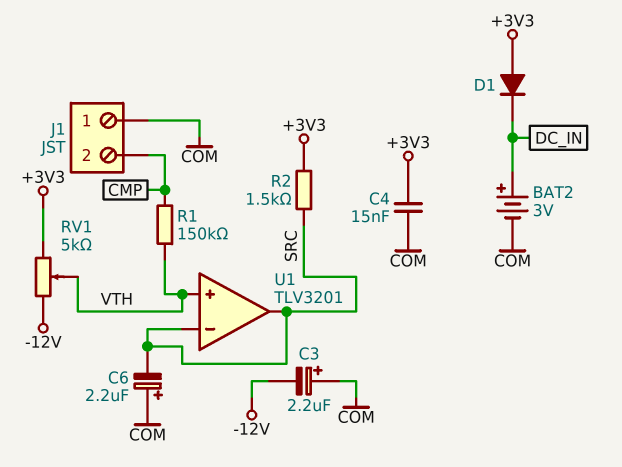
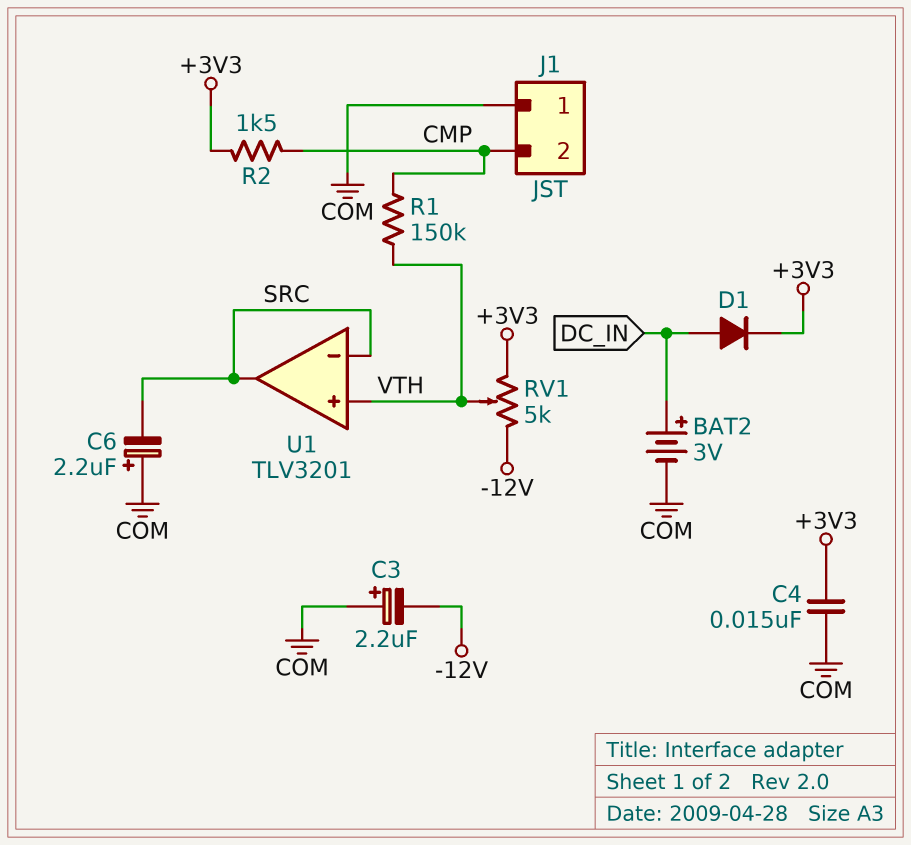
D1: diode (A +3V3, K DC_IN) -> diode (A DC_IN, K +3V3)
R2: 1.5k (+3V3, SRC) -> 1.5k (+3V3, CMP)

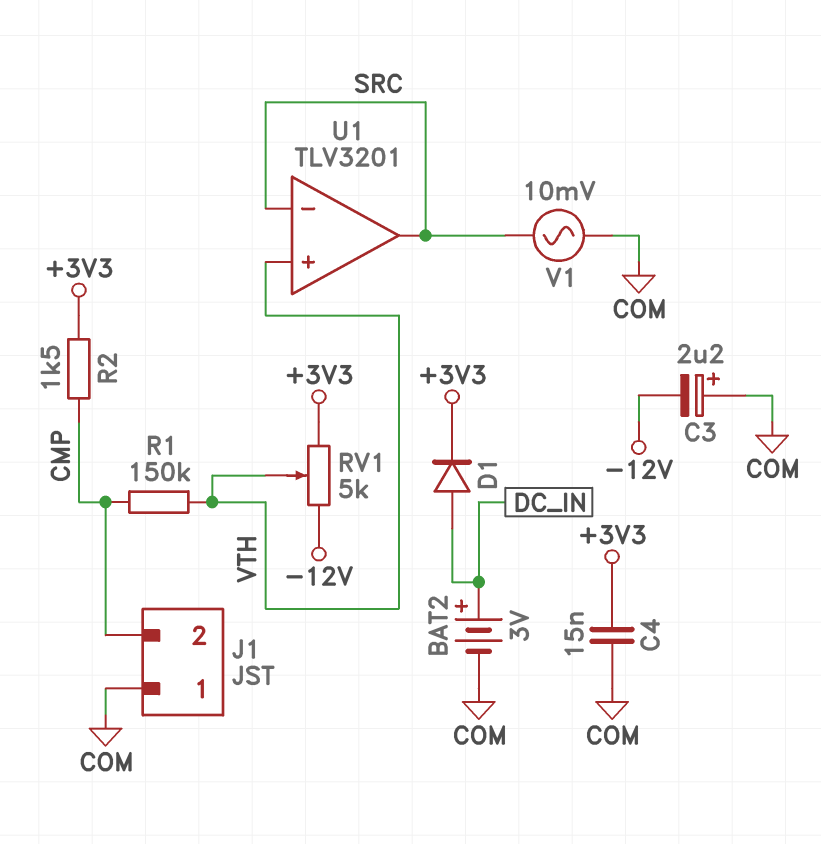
C6: 2.2uF (plus COM, minus SRC) -> none
V1: none -> AC 10mV (COM, SRC)

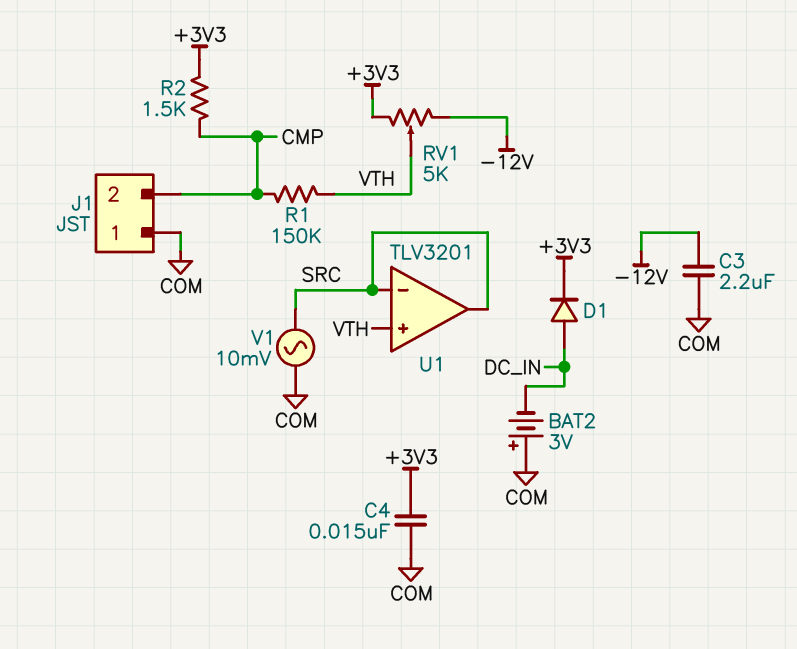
BAT2: 3V (plus DC_IN, minus COM) -> 3V (plus COM, minus DC_IN)
C3: 2.2uF (plus COM, minus -12V) -> 2.2uF (-12V, COM)

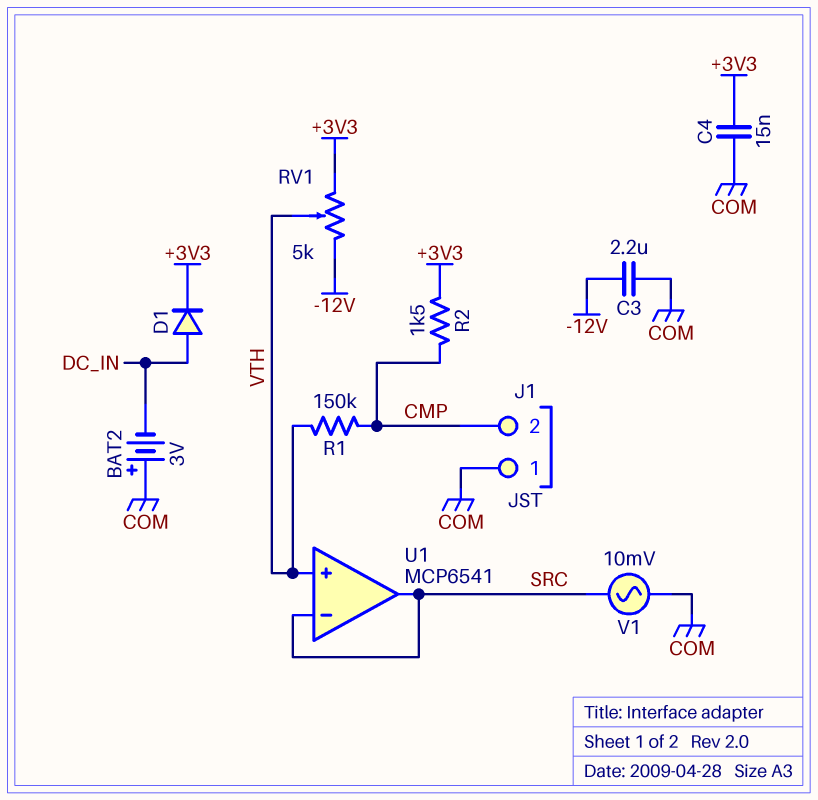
U1: TLV3201 -> MCP6541

